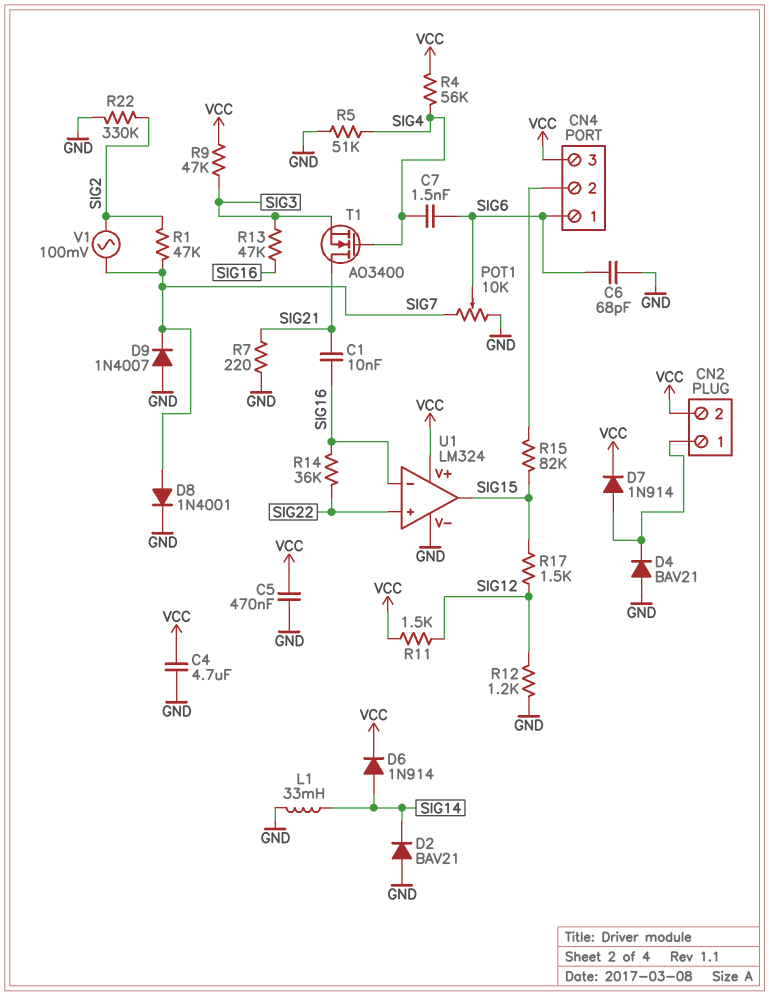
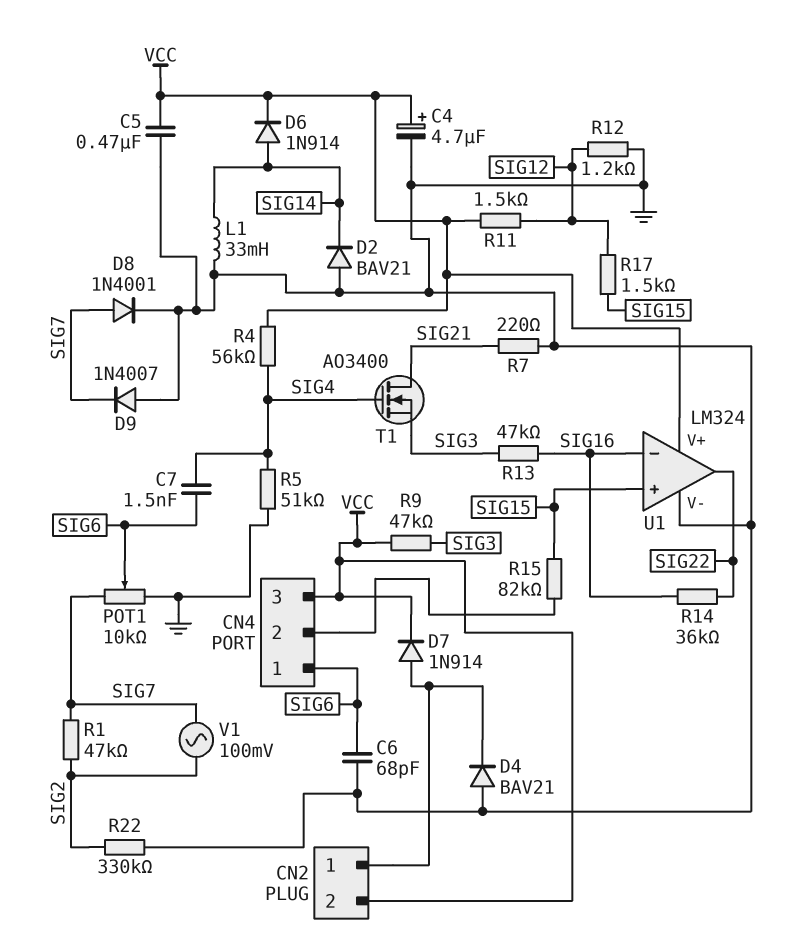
C1: 10nF (SIG16, SIG21) -> none
C4: 4.7uF (GND, VCC) -> 4.7uF (plus VCC, minus GND)
U1 pin in+: SIG22 -> SIG15
U1 pin out: SIG15 -> SIG22

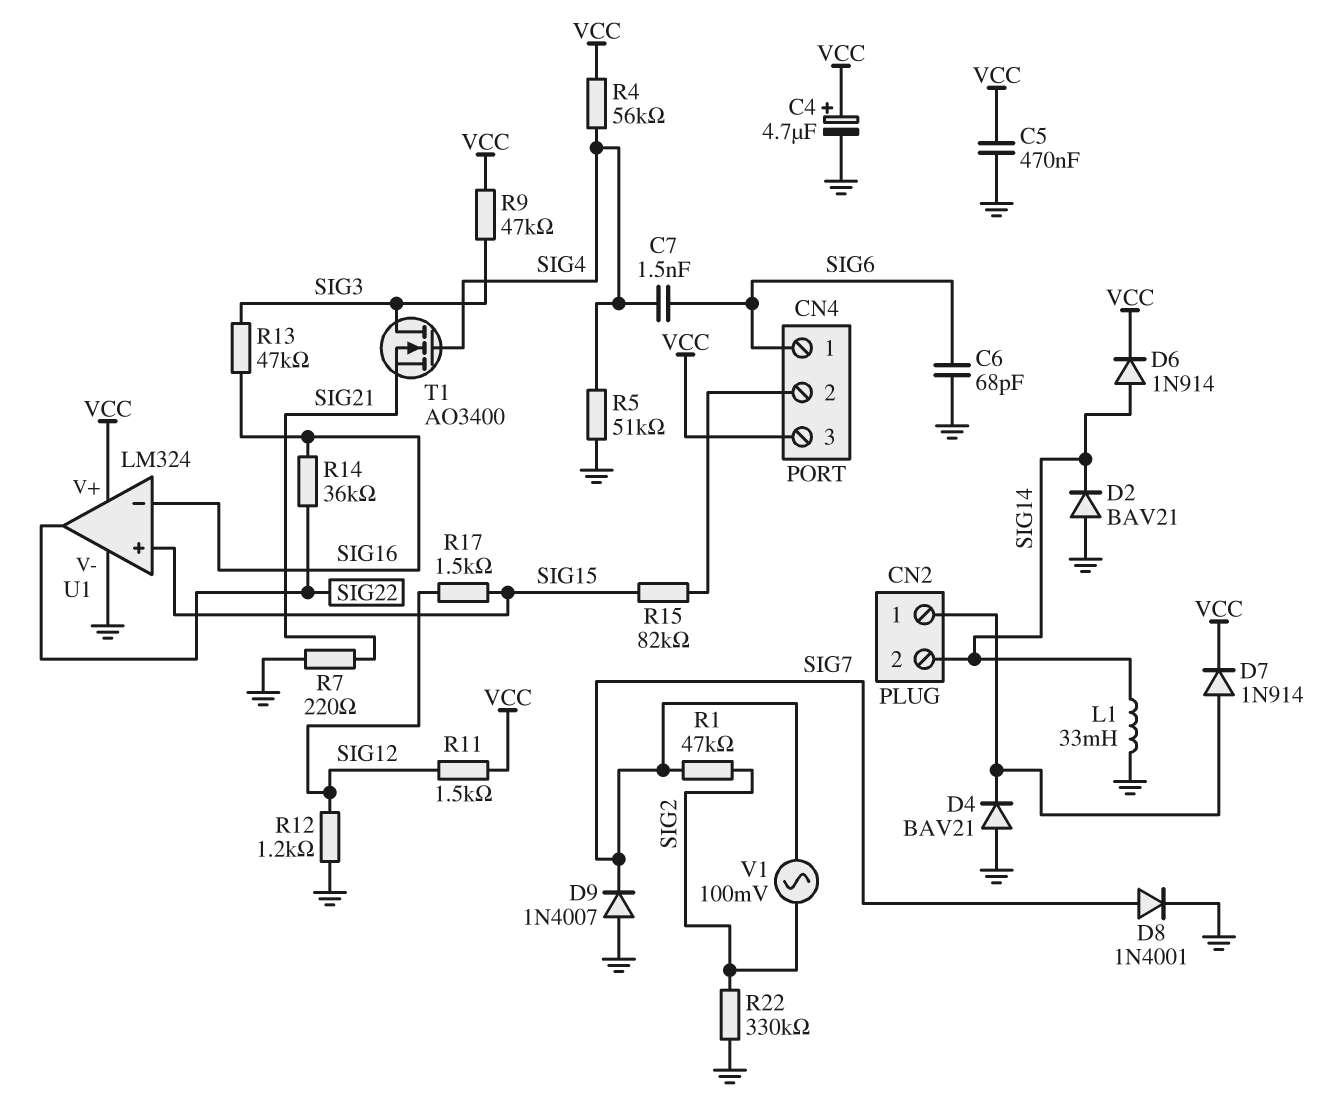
CN2 pin 2: VCC -> SIG14
POT1: 10k (GND, SIG7, wiper SIG6) -> none
T1: NMOS AO3400 (G SIG4, D SIG21, S SIG3) -> NMOS AO3400 (G SIG4, D SIG3, S SIG21)

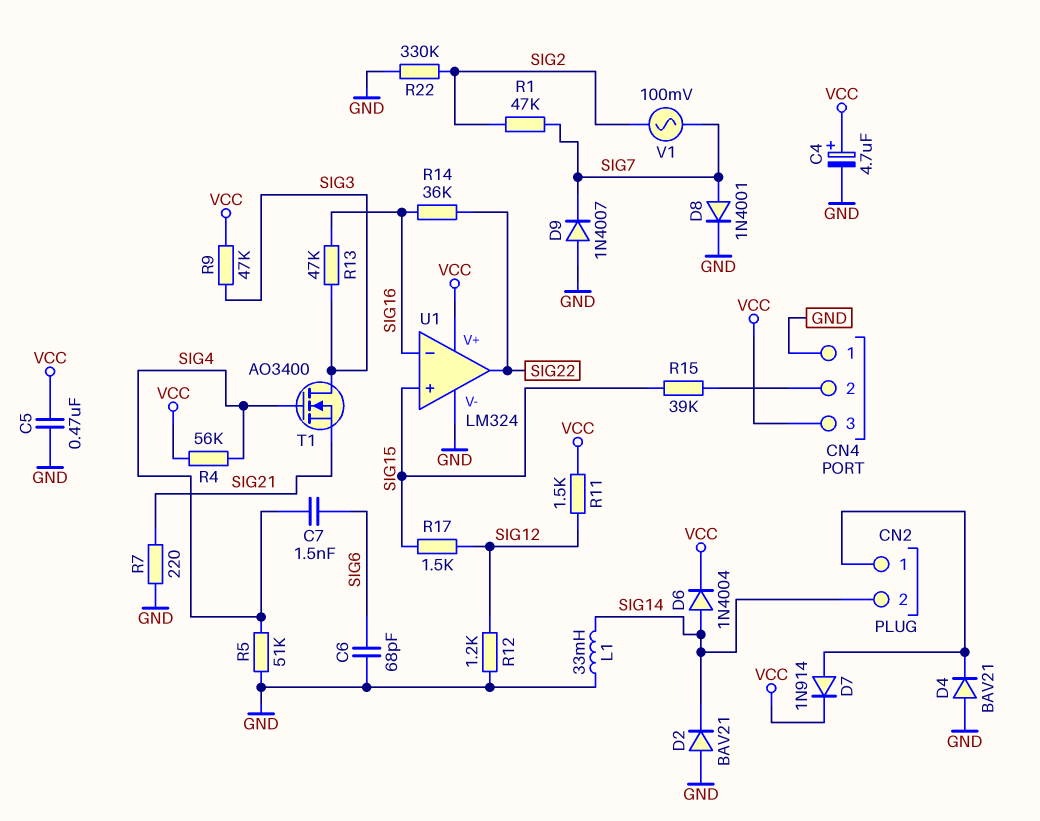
CN4 pin 1: SIG6 -> GND
D6: diode 1N914 (A SIG14, K VCC) -> diode 1N4004 (A SIG14, K VCC)
R15: 82k (CN4/2, SIG15) -> 39k (CN4/2, SIG15)

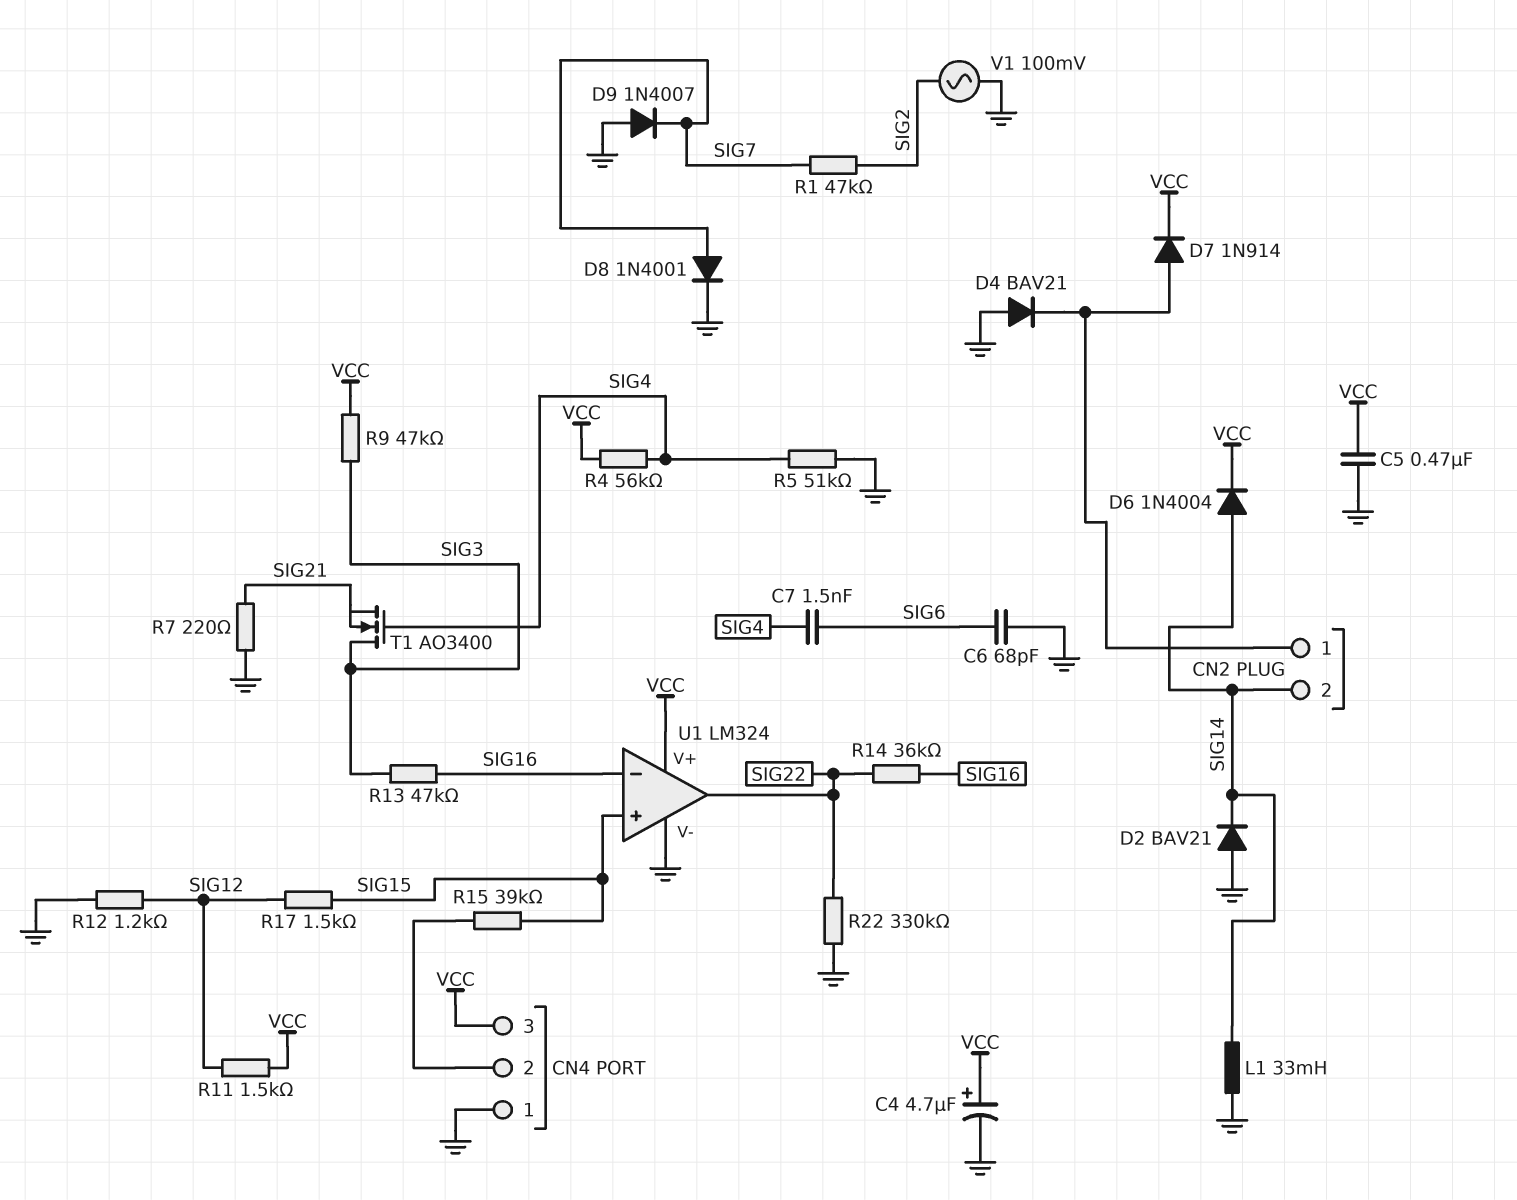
R22: 330k (GND, SIG2) -> 330k (GND, SIG22)
V1: AC 100mV (SIG2, SIG7) -> AC 100mV (GND, SIG2)

